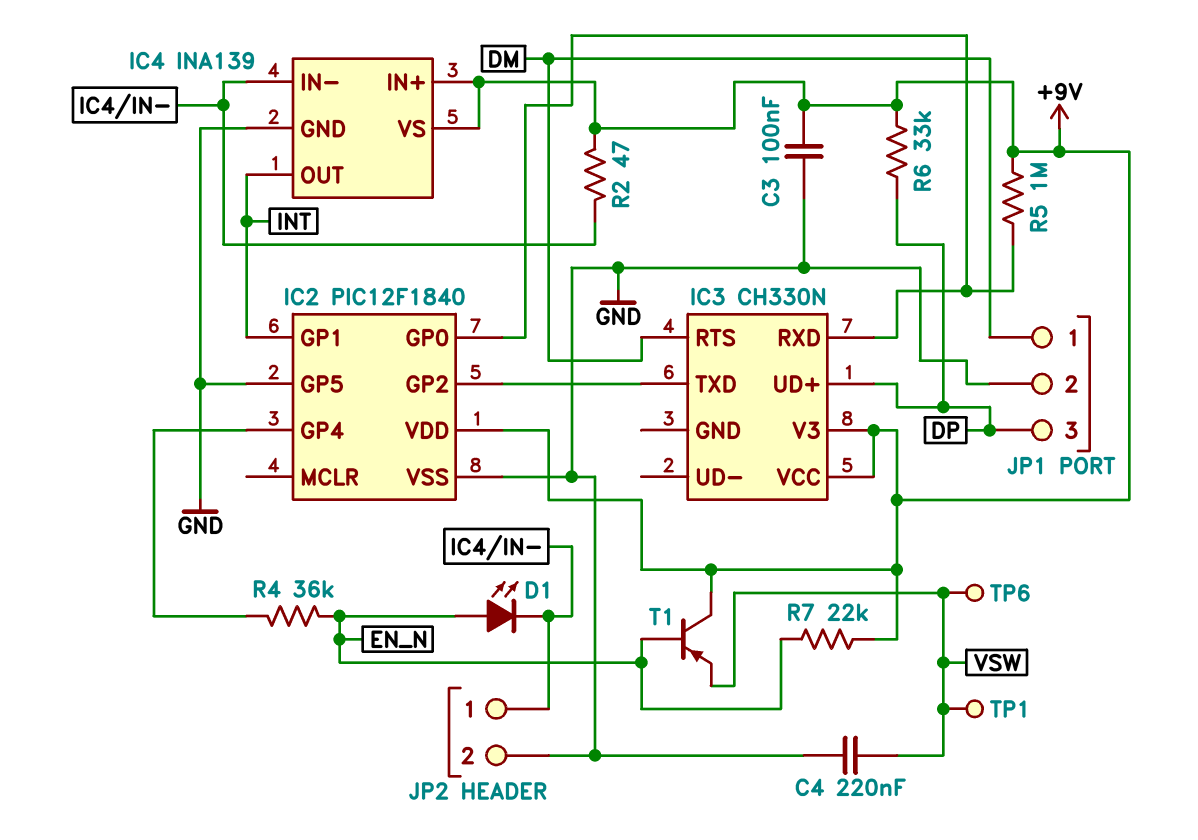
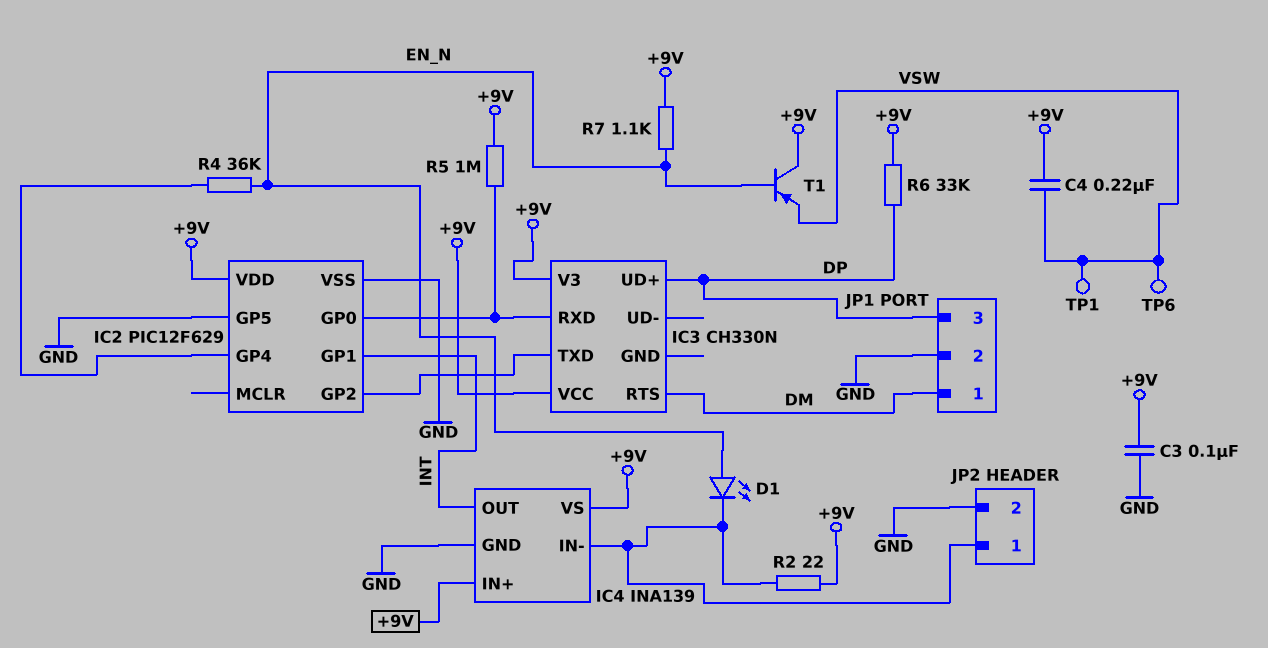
C4: 220nF (GND, VSW) -> 220nF (+9V, VSW)
IC2: PIC12F1840 -> PIC12F629
R2: 47 (+9V, IC4/IN-) -> 22 (+9V, IC4/IN-)
R7: 22k (+9V, EN_N) -> 1.1k (+9V, EN_N)

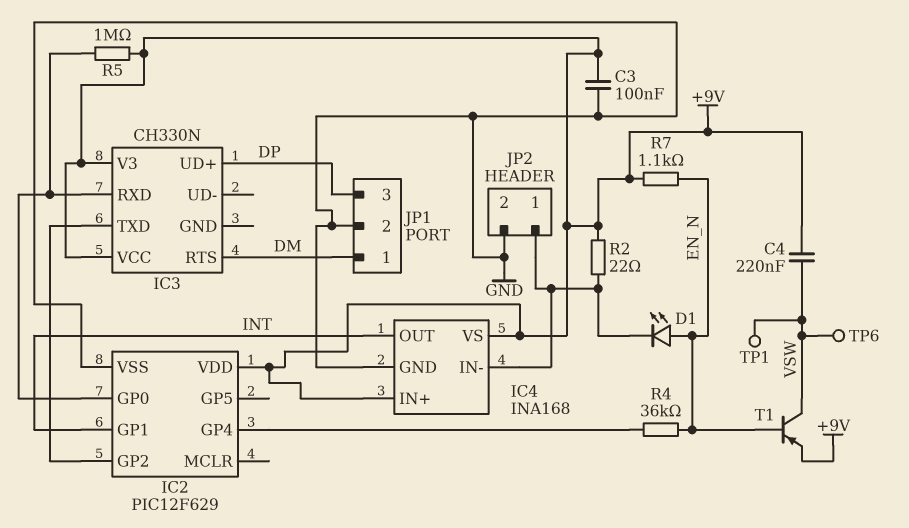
IC2 pin GP5: GND -> none
IC4: INA139 -> INA168
R6: 33k (+9V, DP) -> none
T1: PNP (B EN_N, C +9V, E VSW) -> PNP (B EN_N, C VSW, E +9V)

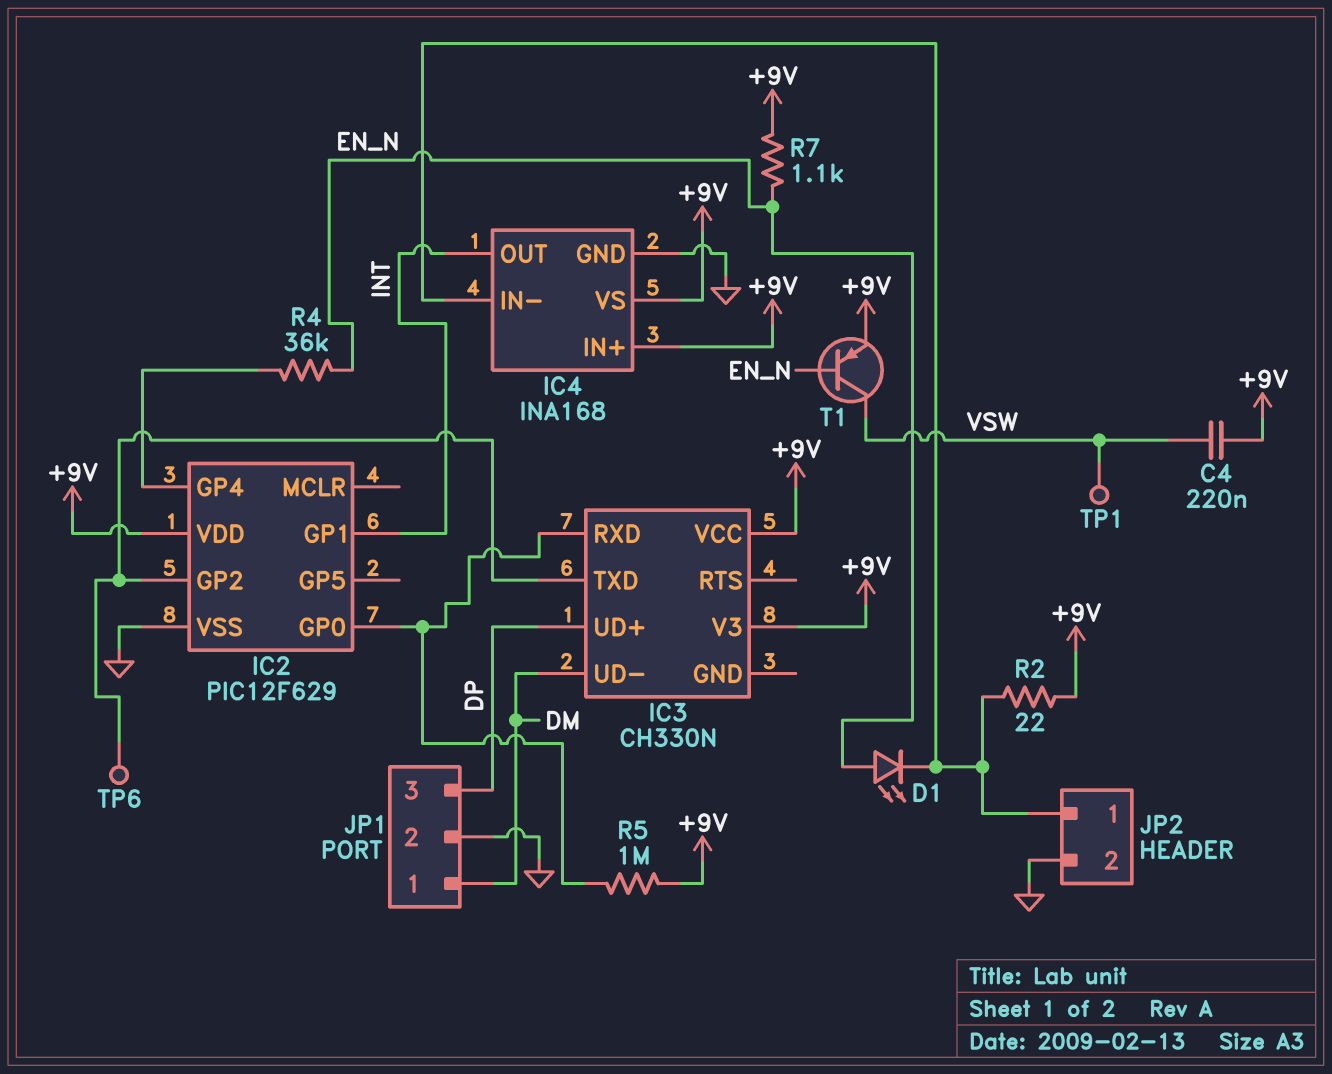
C3: 100nF (+9V, GND) -> none
IC3 pin RTS: DM -> none
IC3 pin UD-: none -> DM
TP6: test point (VSW) -> test point (IC2/GP2)

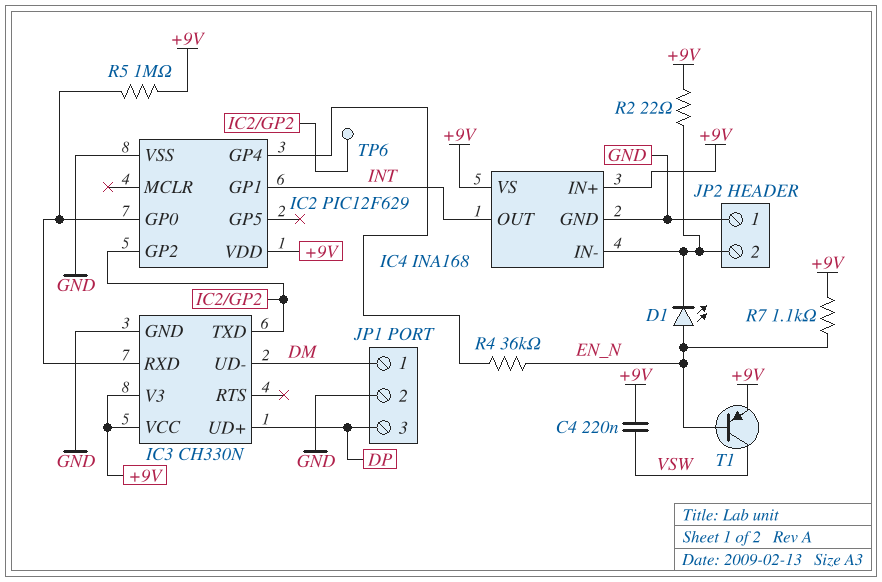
IC3 pin GND: none -> GND
JP2 pin 1: IC4/IN- -> GND
JP2 pin 2: GND -> IC4/IN-
TP1: test point (VSW) -> none

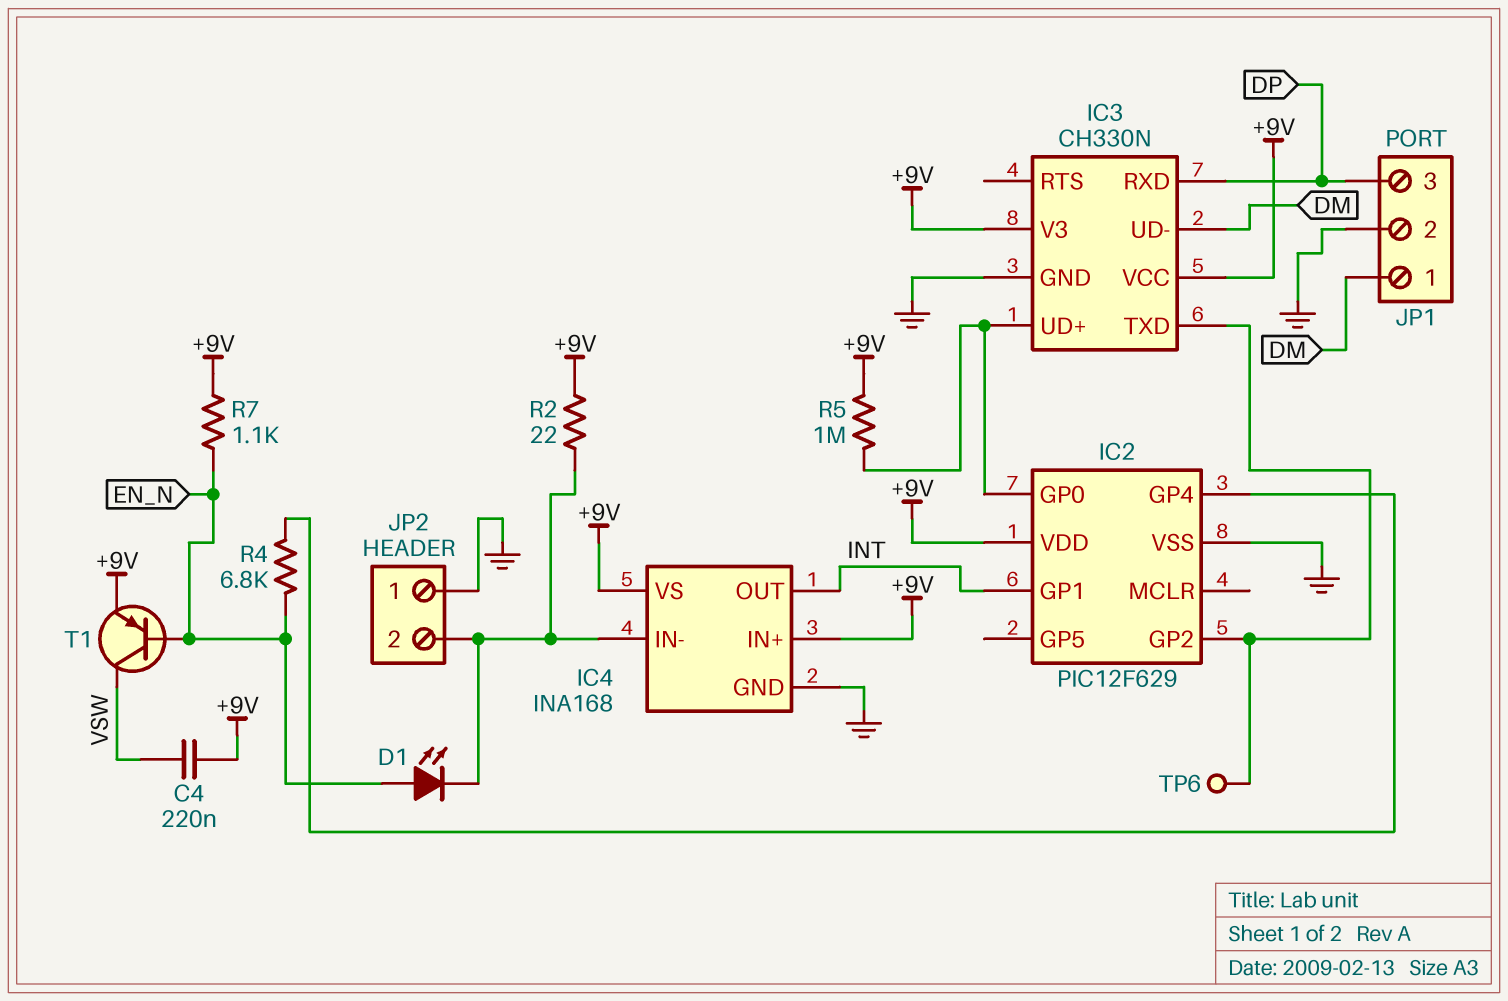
IC3 pin RXD: IC2/GP0 -> DP
IC3 pin UD+: DP -> IC2/GP0
R4: 36k (EN_N, IC2/GP4) -> 6.8k (EN_N, IC2/GP4)

